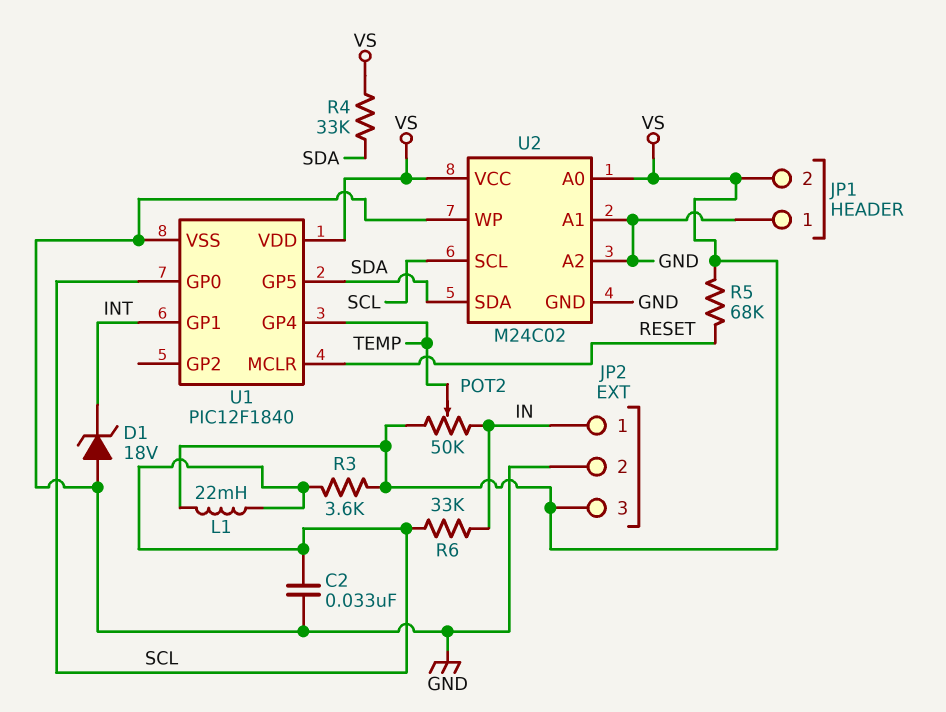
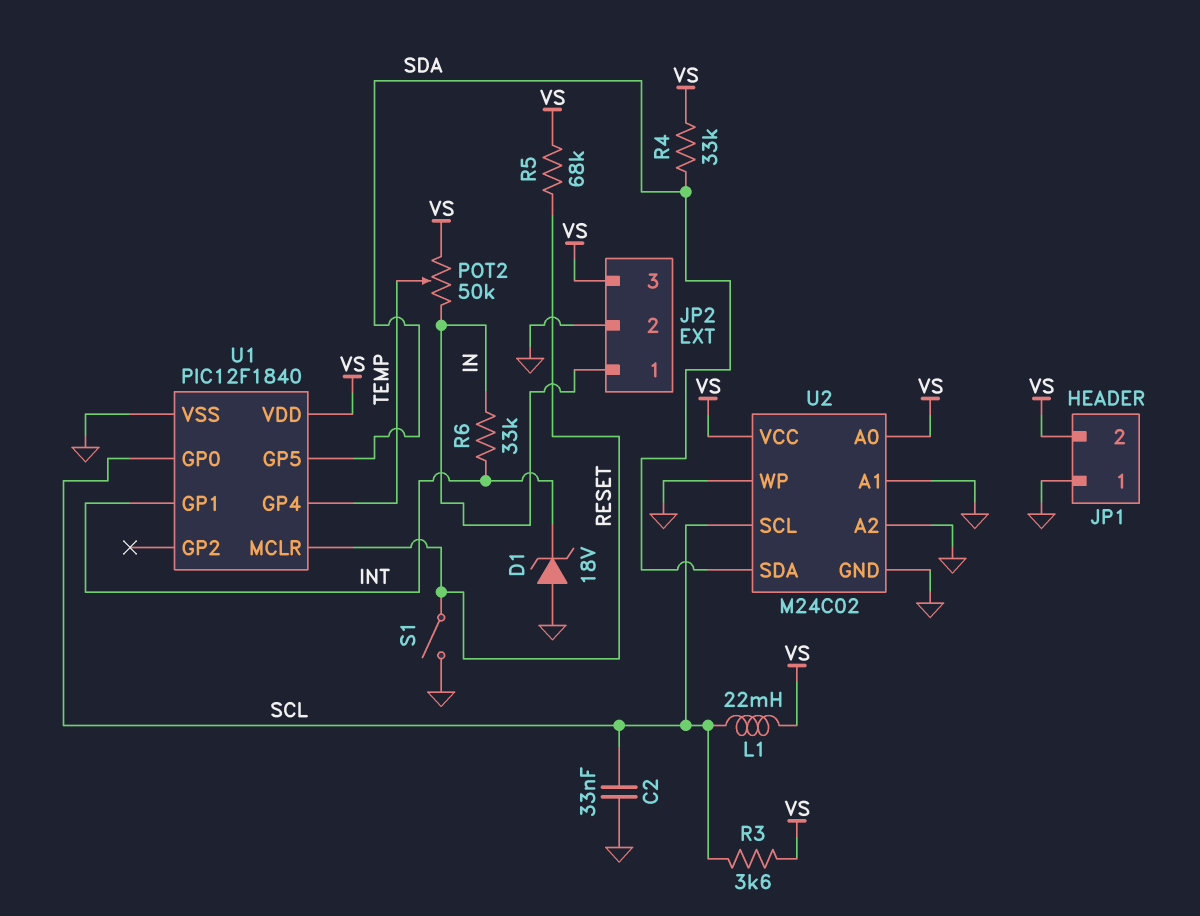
R6: 33k (IN, SCL) -> 33k (IN, INT)
S1: none -> switch (GND, RESET)

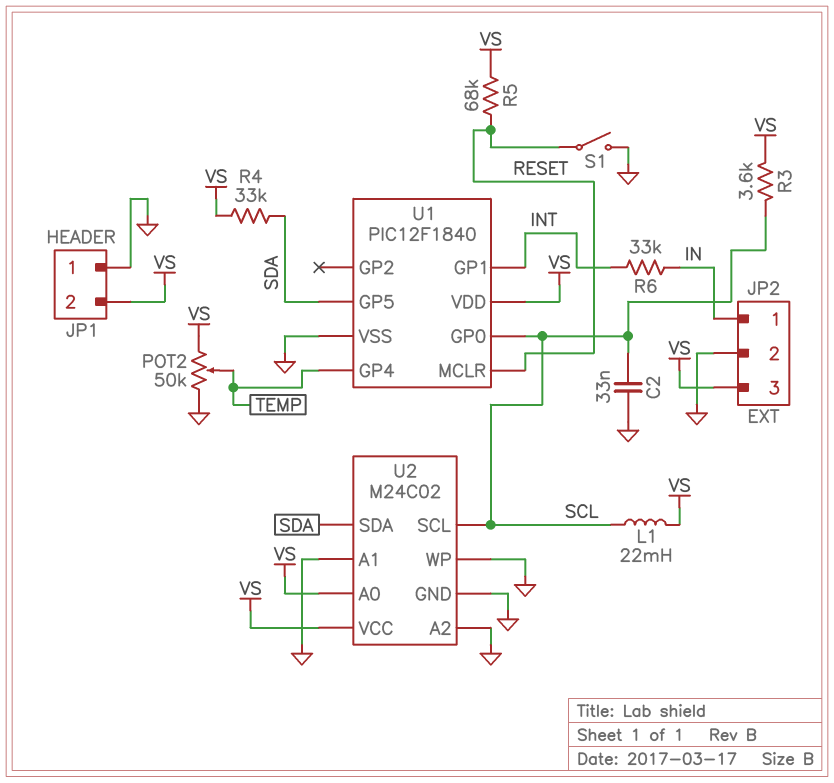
D1: zener 18V (A GND, K INT) -> none
POT2: 50k (IN, VS, wiper TEMP) -> 50k (GND, VS, wiper TEMP)

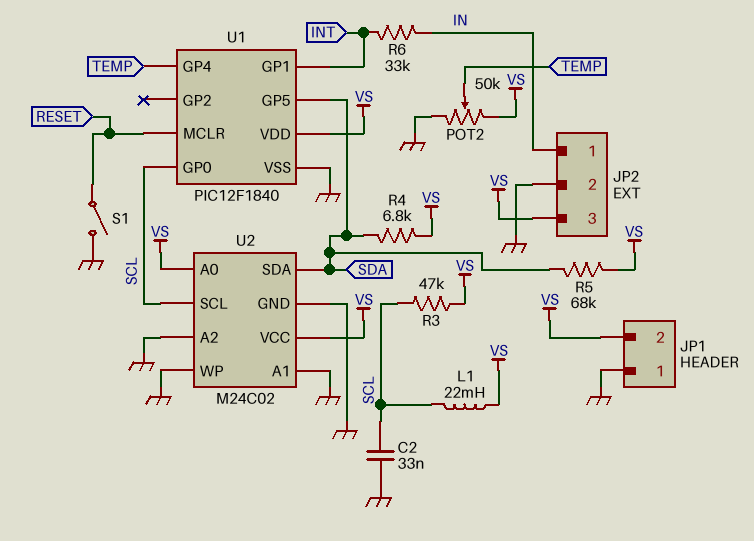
R3: 3.6k (SCL, VS) -> 47k (SCL, VS)
R4: 33k (SDA, VS) -> 6.8k (SDA, VS)
R5: 68k (RESET, VS) -> 68k (SDA, VS)

